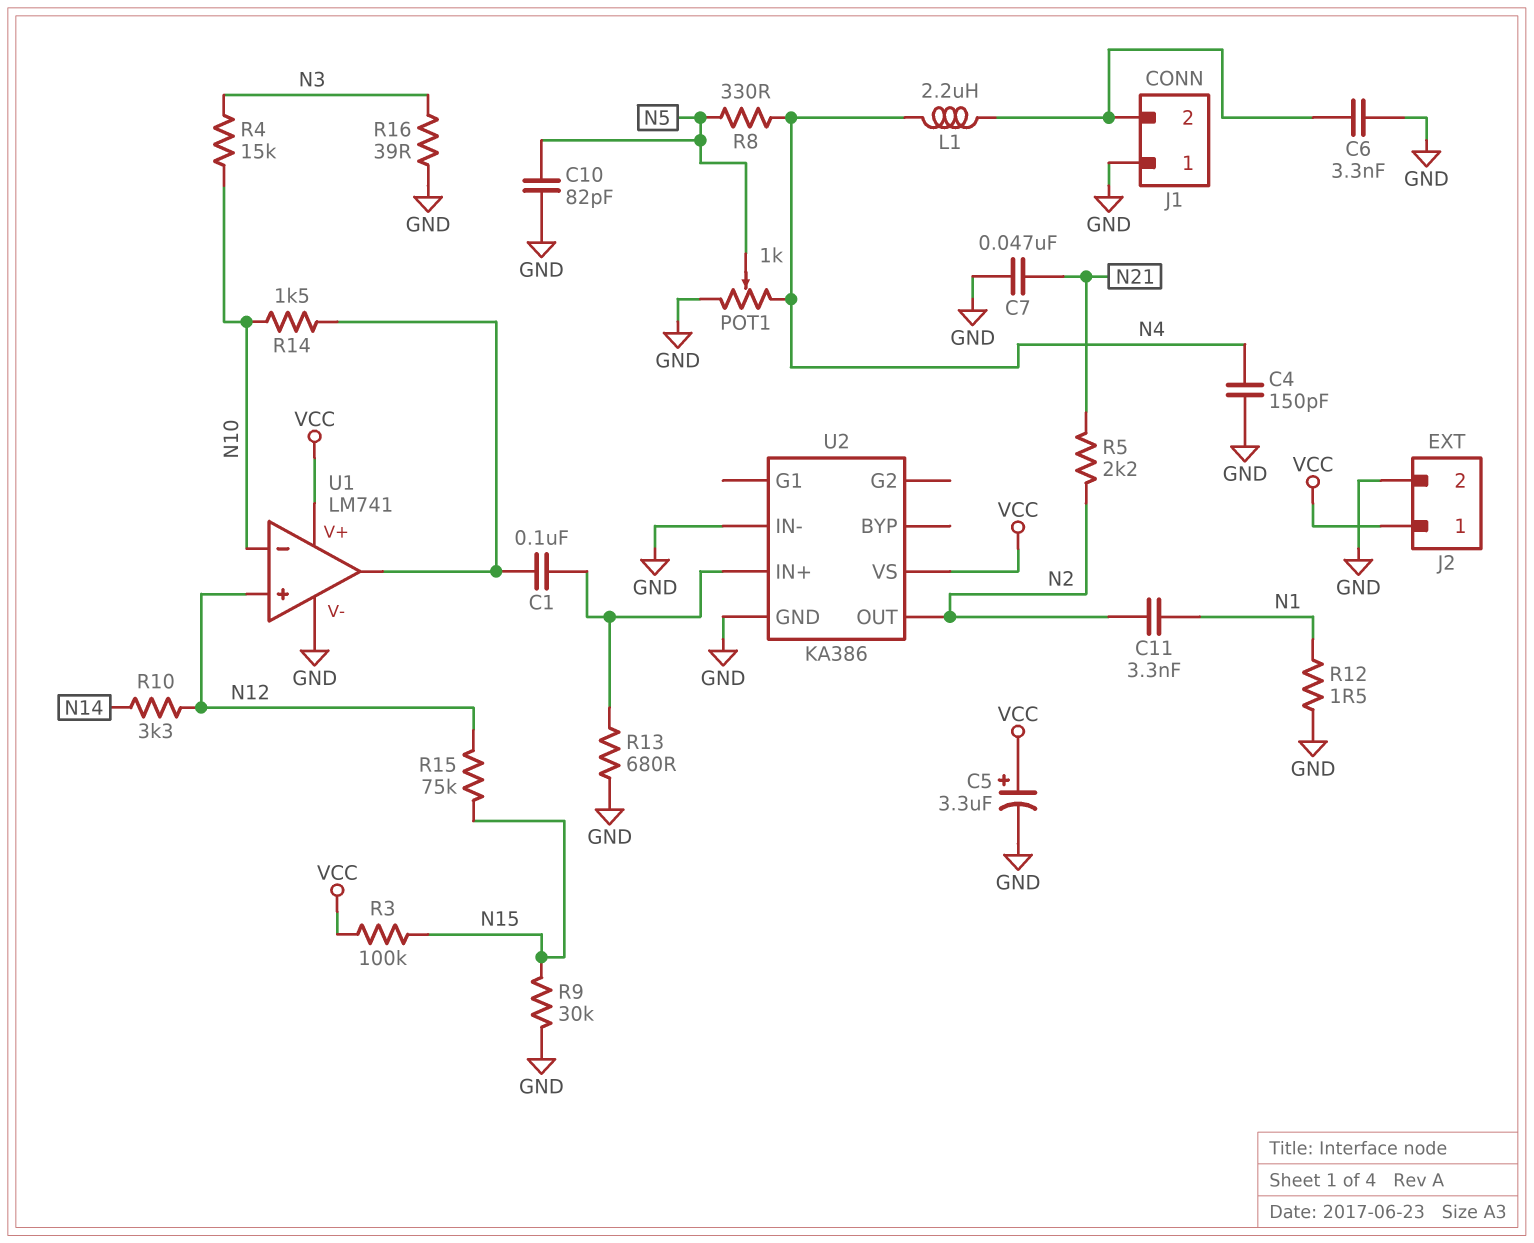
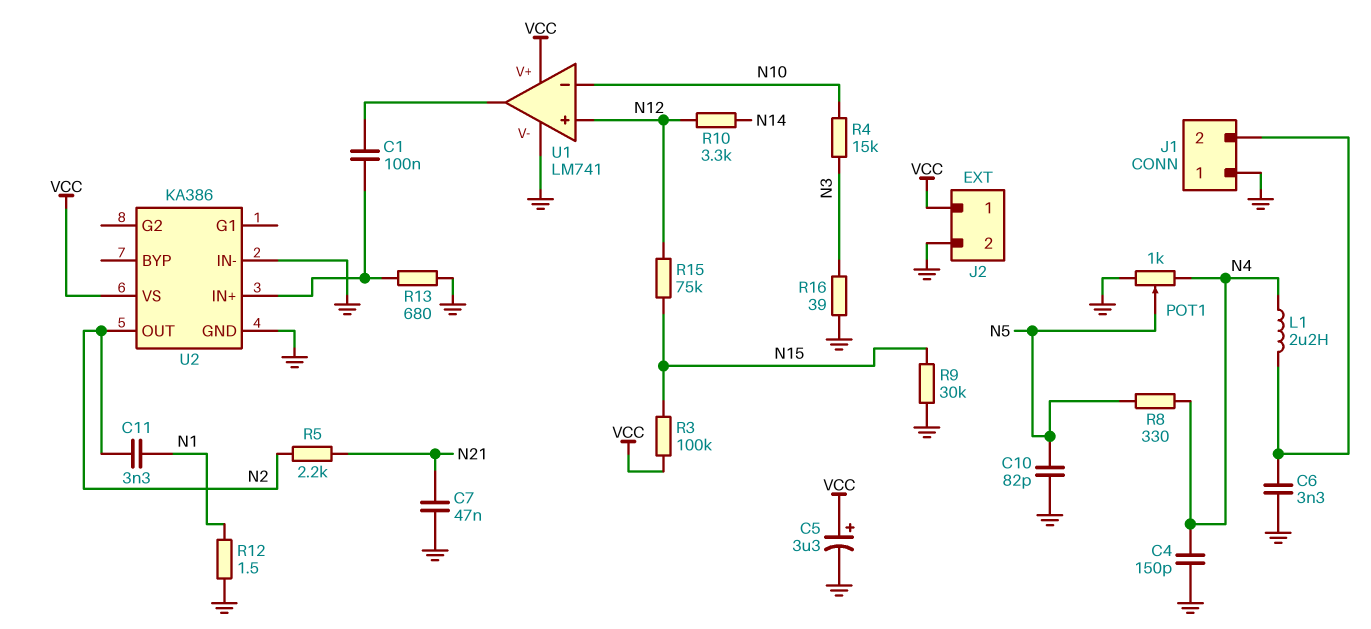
R14: 1.5k (N10, U1/out) -> none

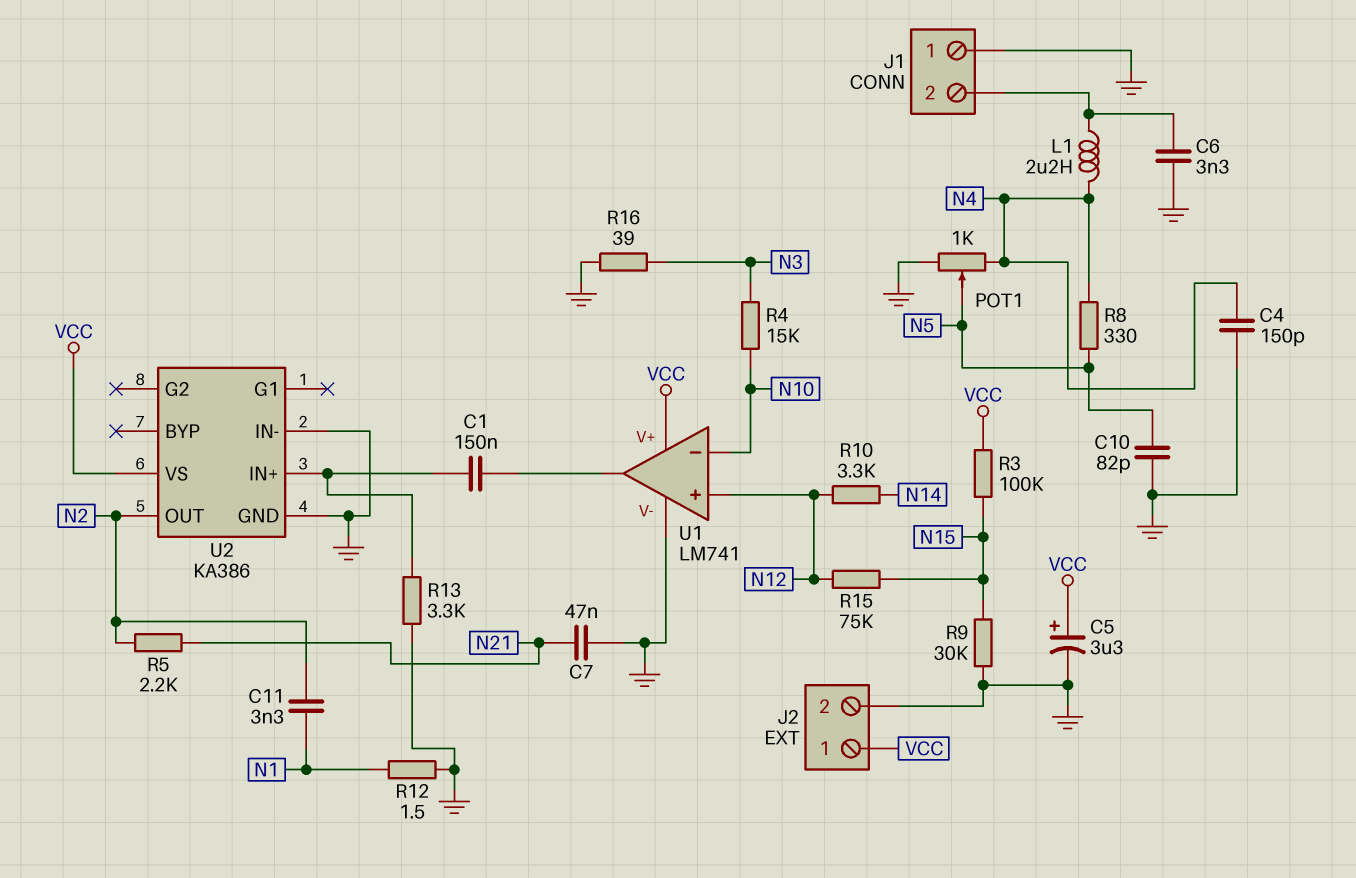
C1: 100nF (U1/out, U2/IN+) -> 150nF (U1/out, U2/IN+)
R13: 680 (GND, U2/IN+) -> 3.3k (GND, U2/IN+)

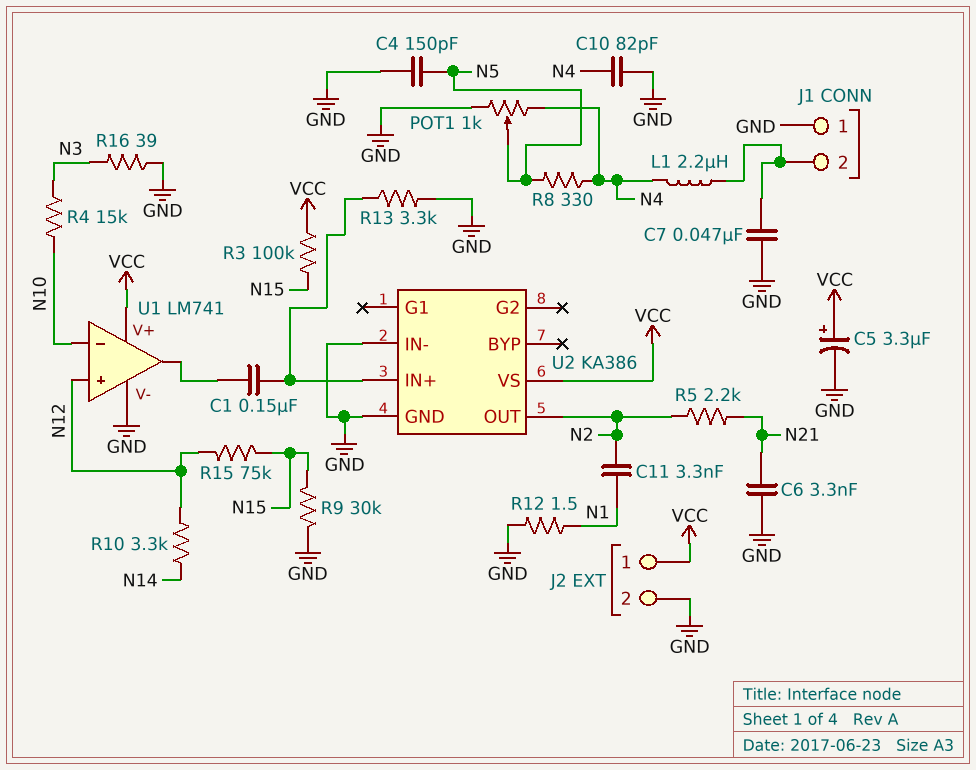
C4: 150pF (GND, N4) -> 150pF (GND, N5)
C6: 3.3nF (GND, J1/2) -> 3.3nF (GND, N21)
C7: 47nF (GND, N21) -> 47nF (GND, J1/2)
C10: 82pF (GND, N5) -> 82pF (GND, N4)

